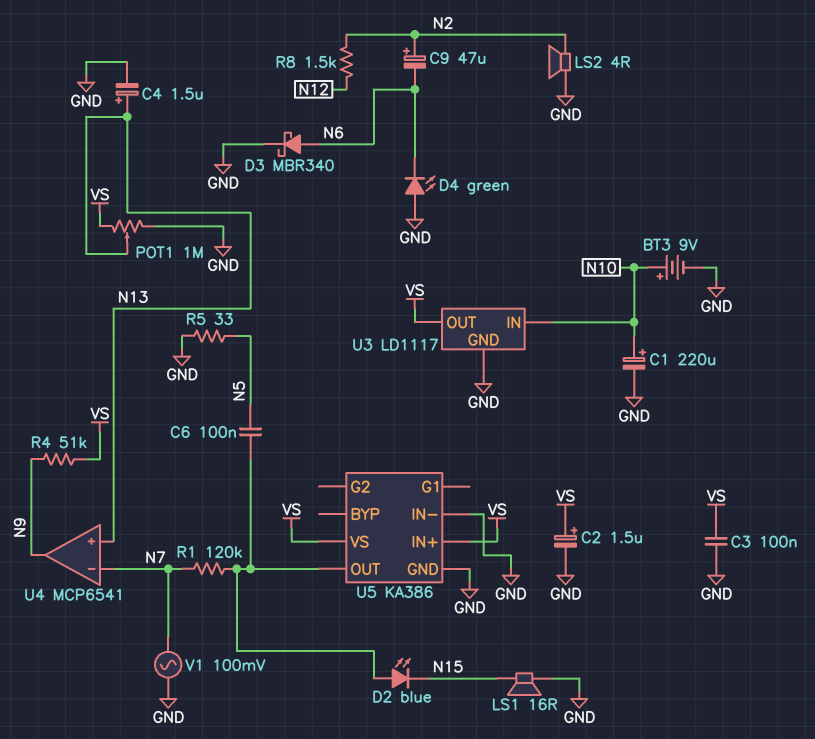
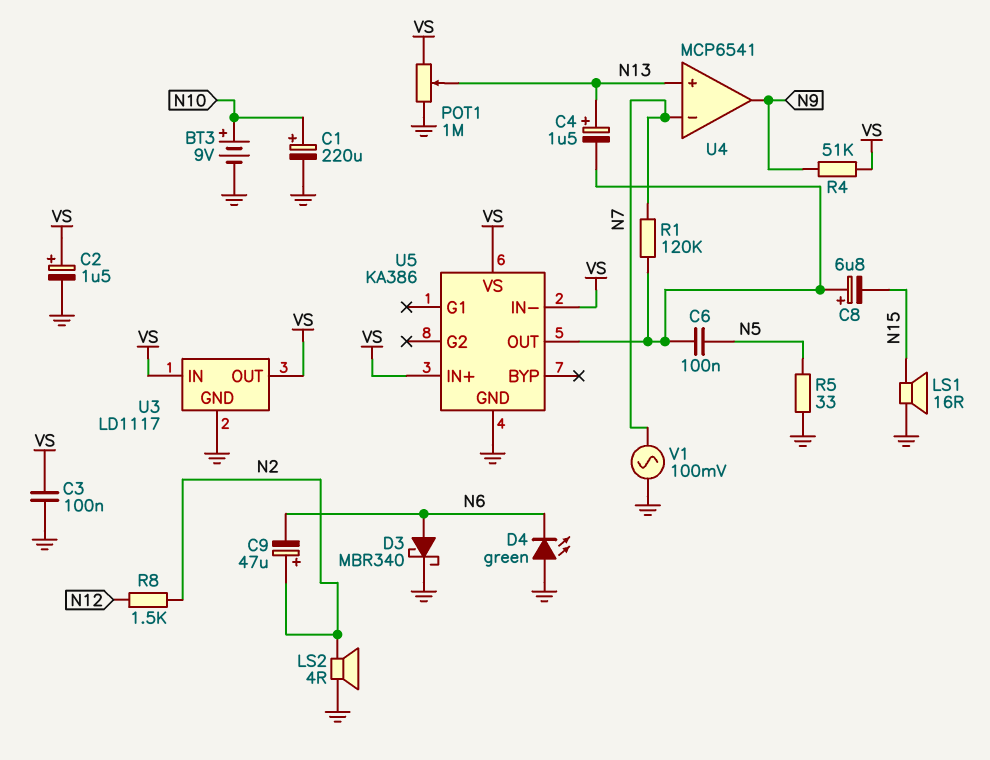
C4: 1.5uF (plus N13, minus GND) -> 1.5uF (plus N13, minus U5/OUT)
C8: none -> 6.8uF (plus U5/OUT, minus N15)
D2: LED blue (A U5/OUT, K N15) -> none
U3 pin IN: N10 -> VS
U5 pin IN-: GND -> VS

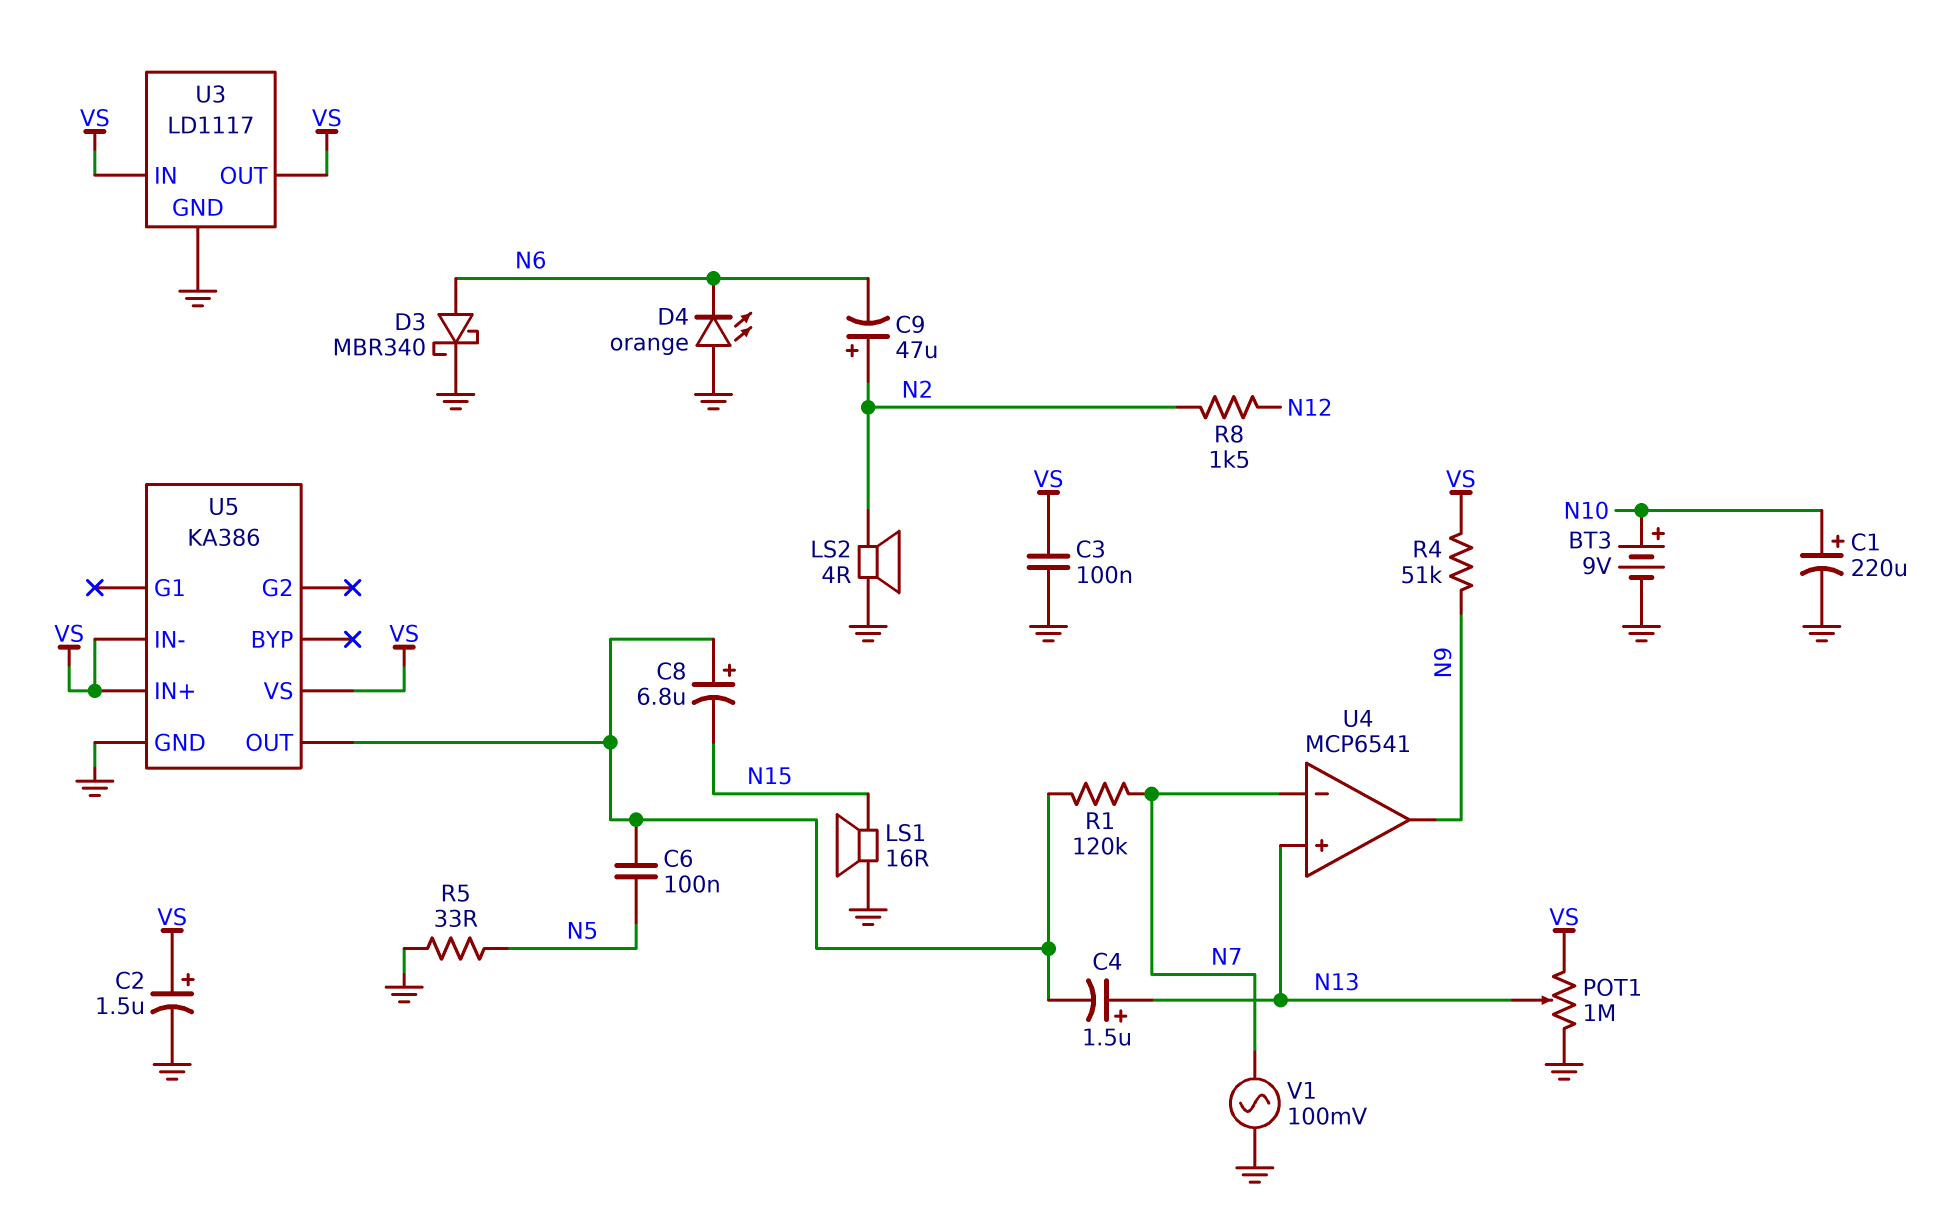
D4: LED green (A GND, K N6) -> LED orange (A GND, K N6)

